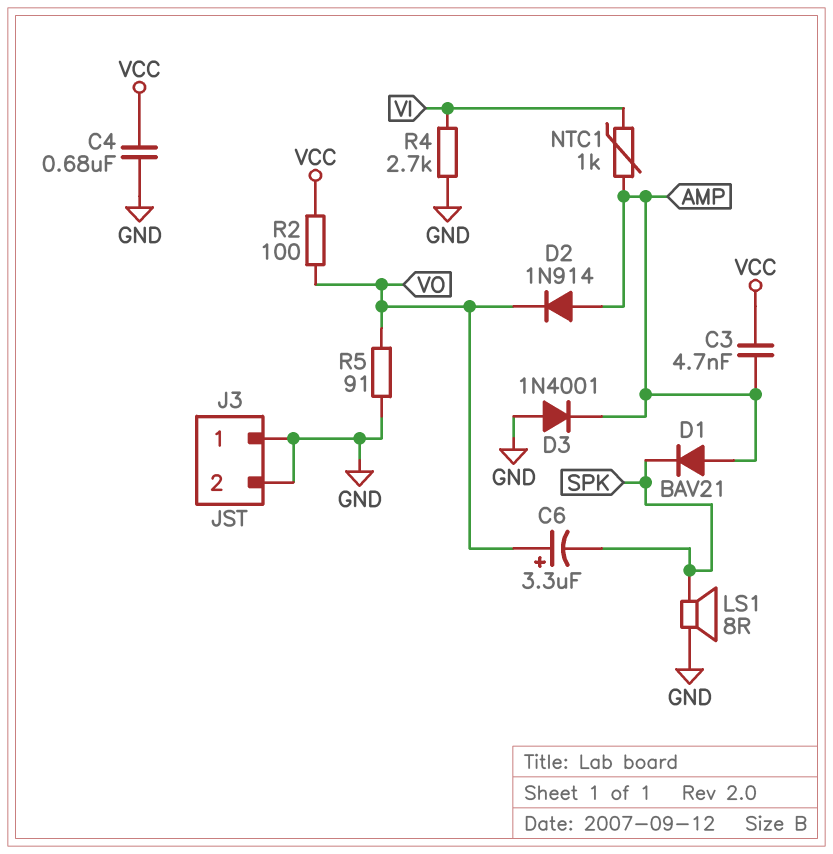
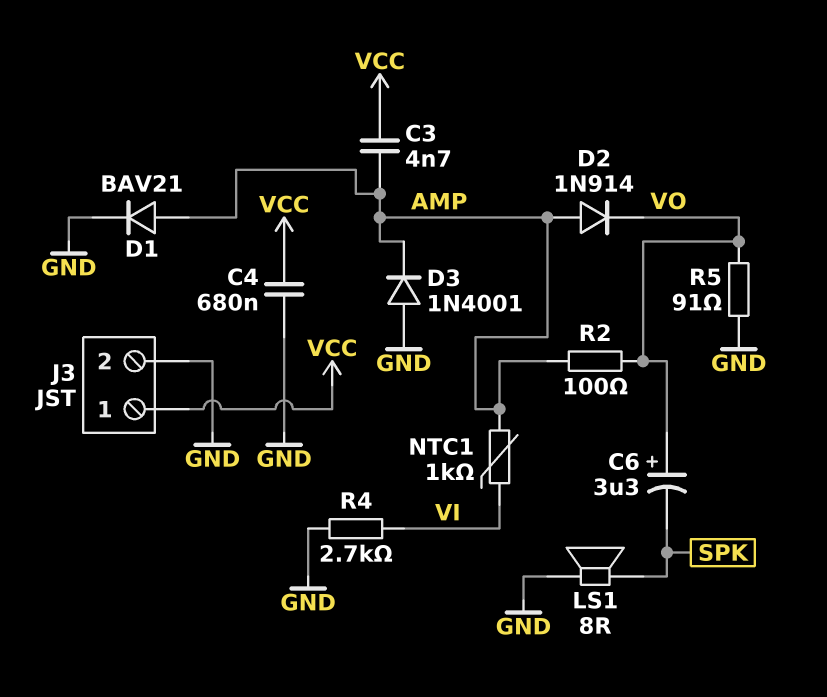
D1: diode BAV21 (A AMP, K SPK) -> diode BAV21 (A AMP, K GND)
J3 pin 1: GND -> VCC
R2: 100 (VCC, VO) -> 100 (AMP, VO)

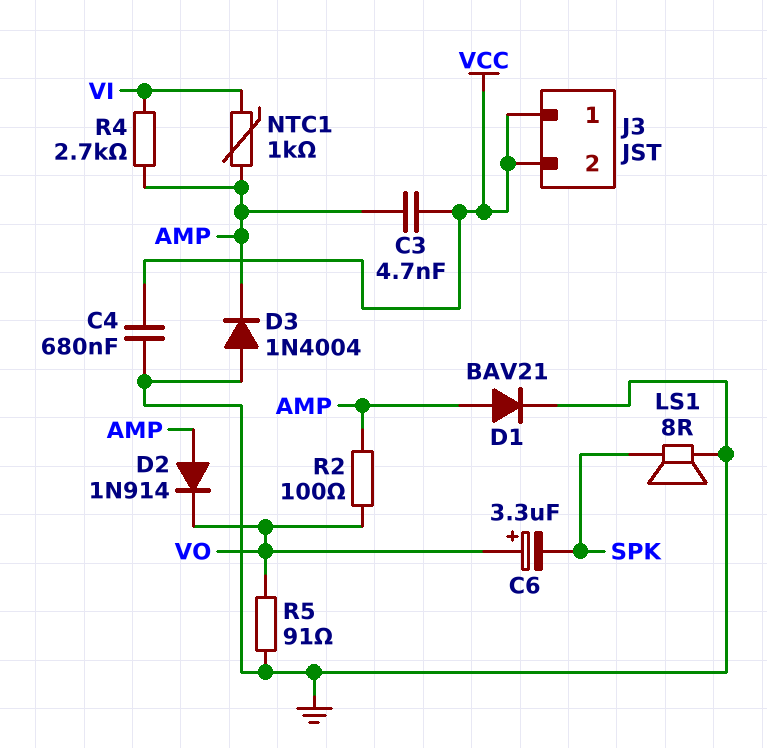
D3: diode 1N4001 (A GND, K AMP) -> diode 1N4004 (A GND, K AMP)
J3 pin 2: GND -> VCC
R4: 2.7k (GND, VI) -> 2.7k (AMP, VI)

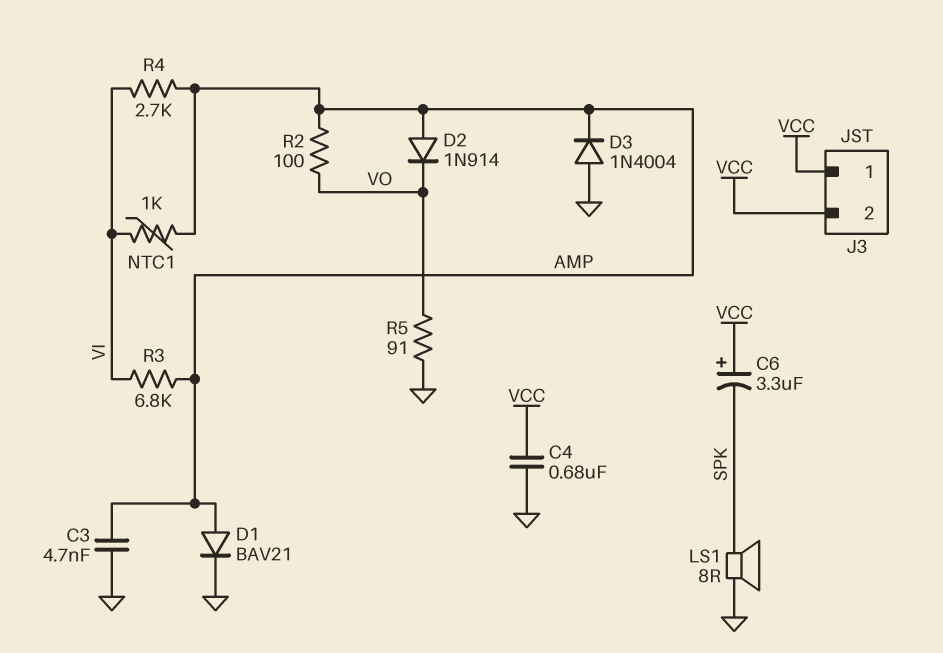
C3: 4.7nF (AMP, VCC) -> 4.7nF (AMP, GND)
C6: 3.3uF (plus VO, minus SPK) -> 3.3uF (plus VCC, minus SPK)
R3: none -> 6.8k (AMP, VI)

